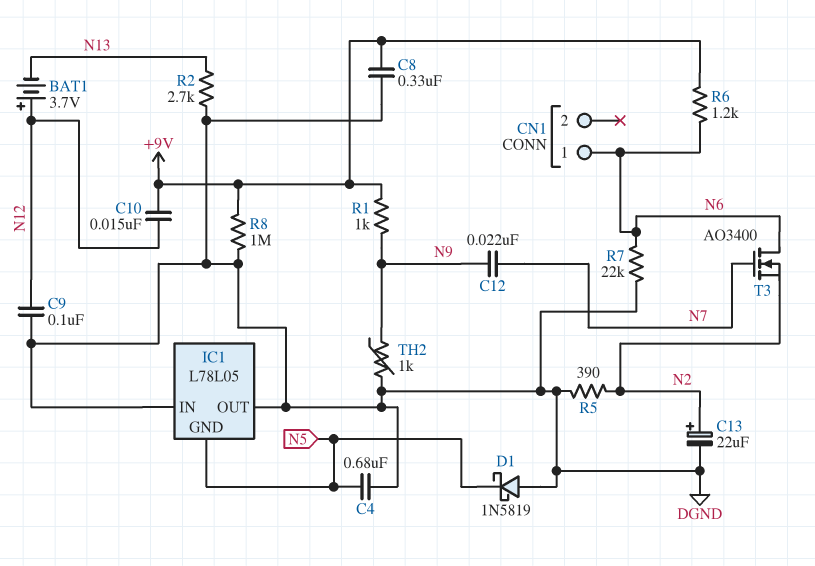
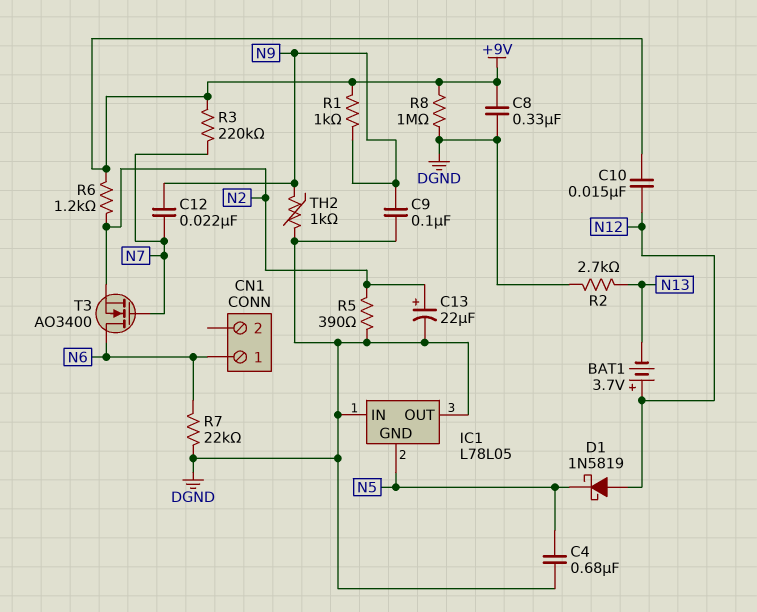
C9: 100nF (DGND, N12) -> 100nF (DGND, N9)
D1: schottky 1N5819 (A DGND, K N5) -> schottky 1N5819 (A N12, K N5)
R3: none -> 220k (+9V, N7)
R6: 1.2k (+9V, N6) -> 1.2k (+9V, N2)

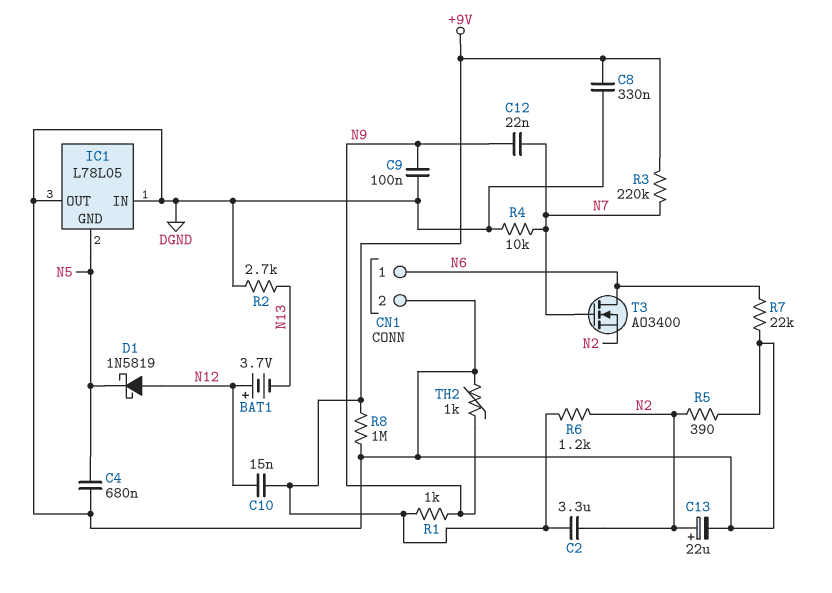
C2: none -> 3.3uF (+9V, N2)
CN1 pin 2: none -> DGND
R4: none -> 10k (DGND, N7)

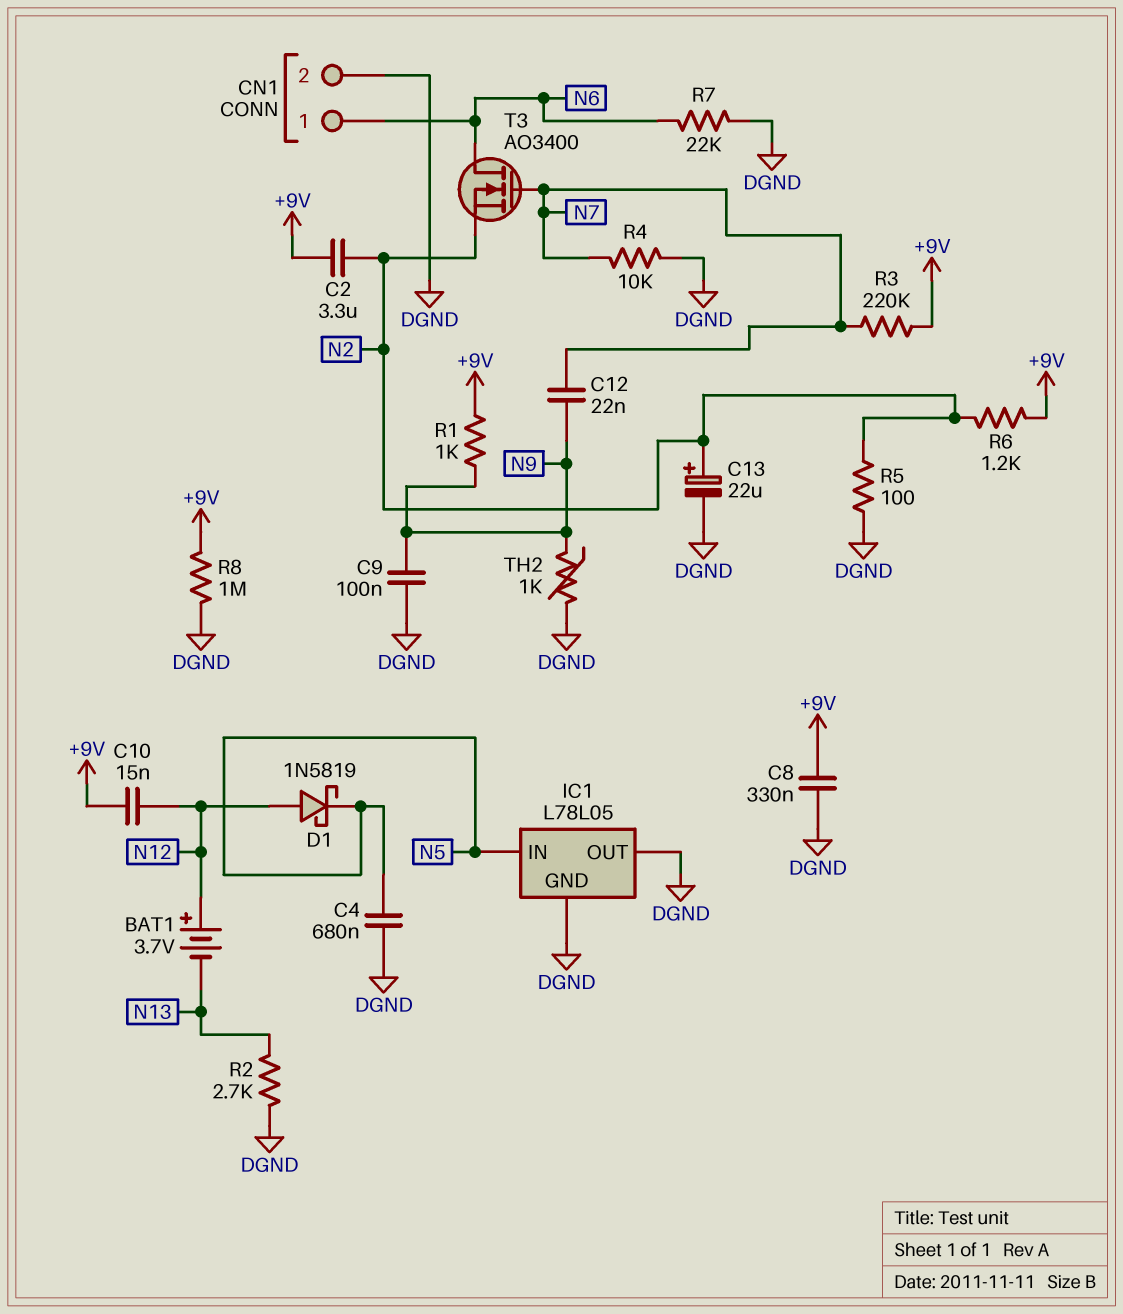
IC1 pin GND: N5 -> DGND
IC1 pin IN: DGND -> N5
R5: 390 (DGND, N2) -> 100 (DGND, N2)

